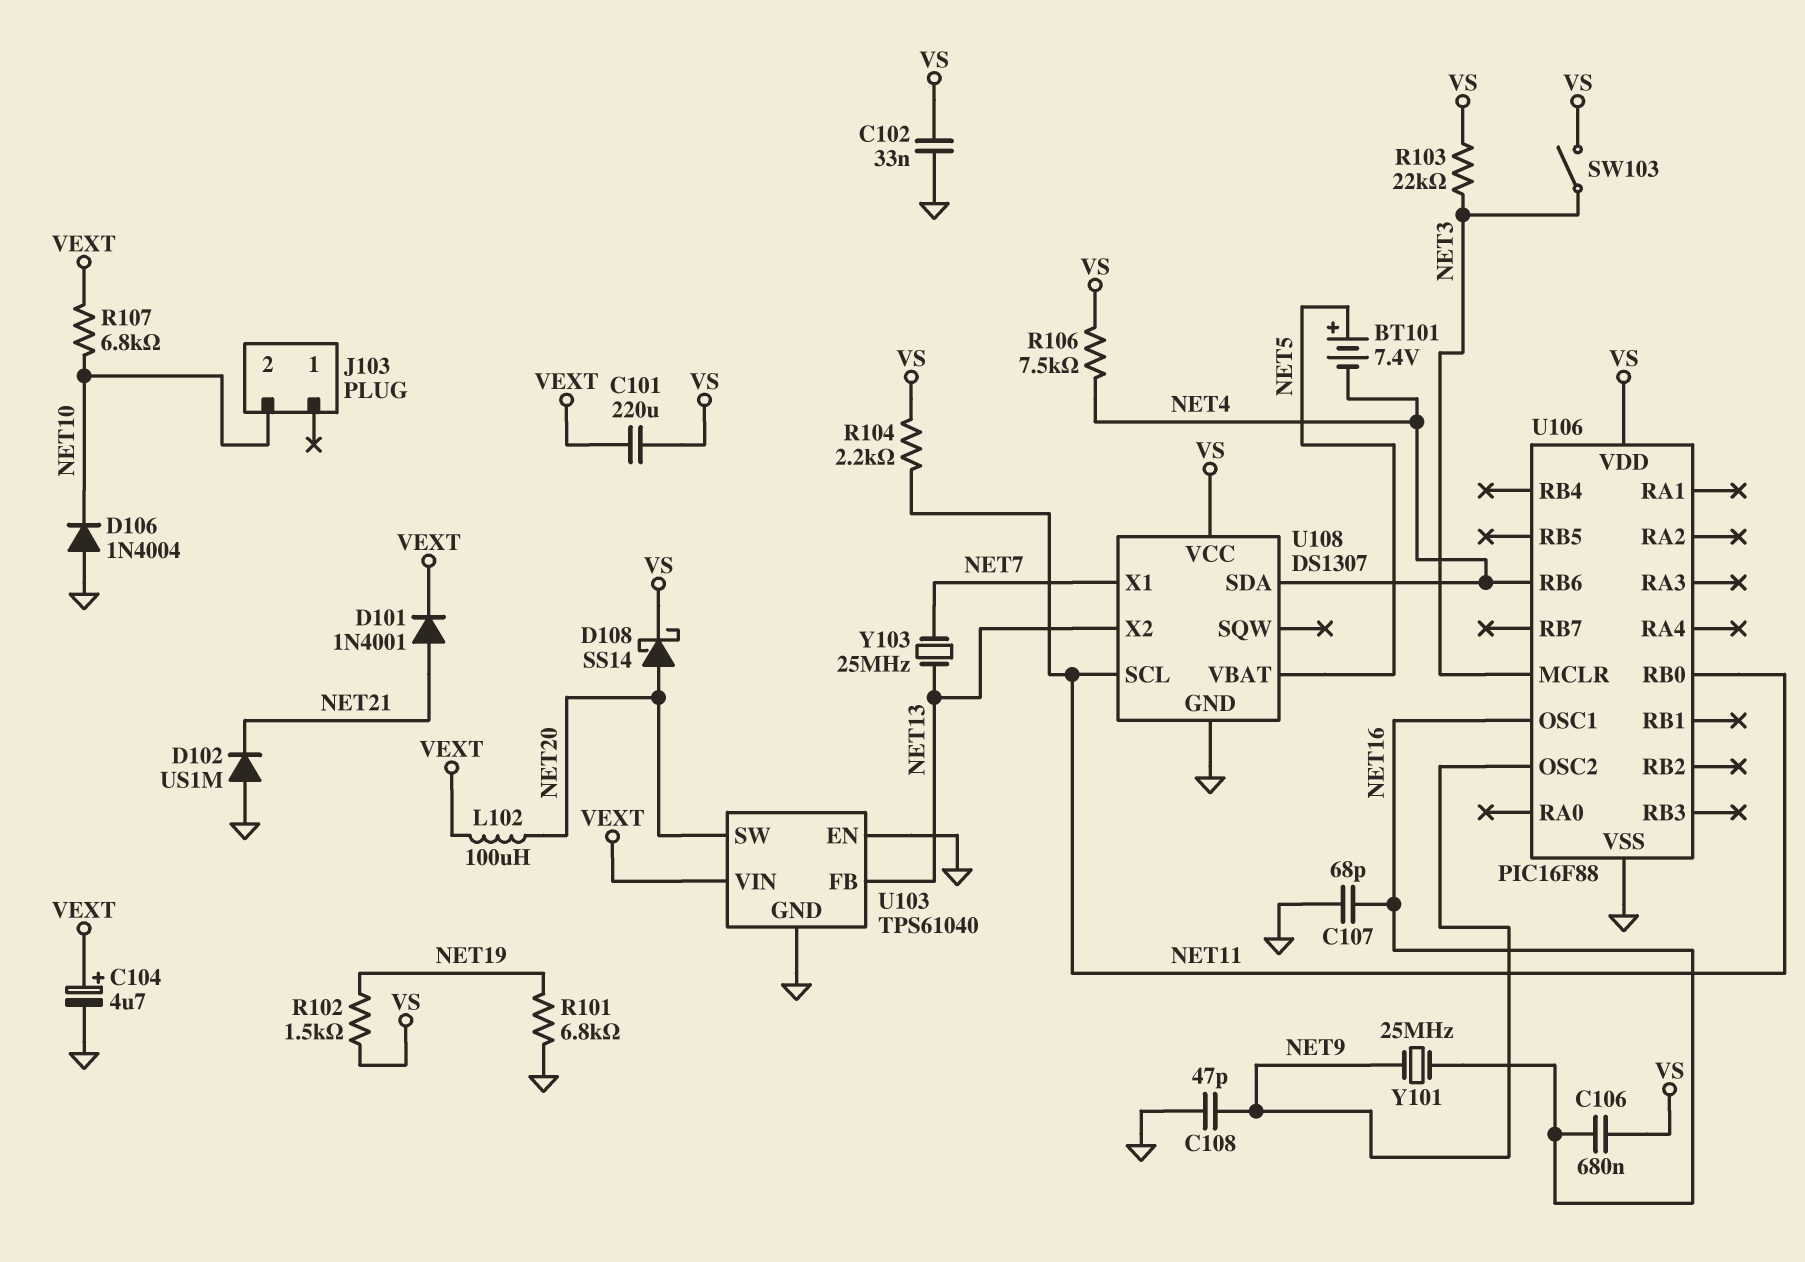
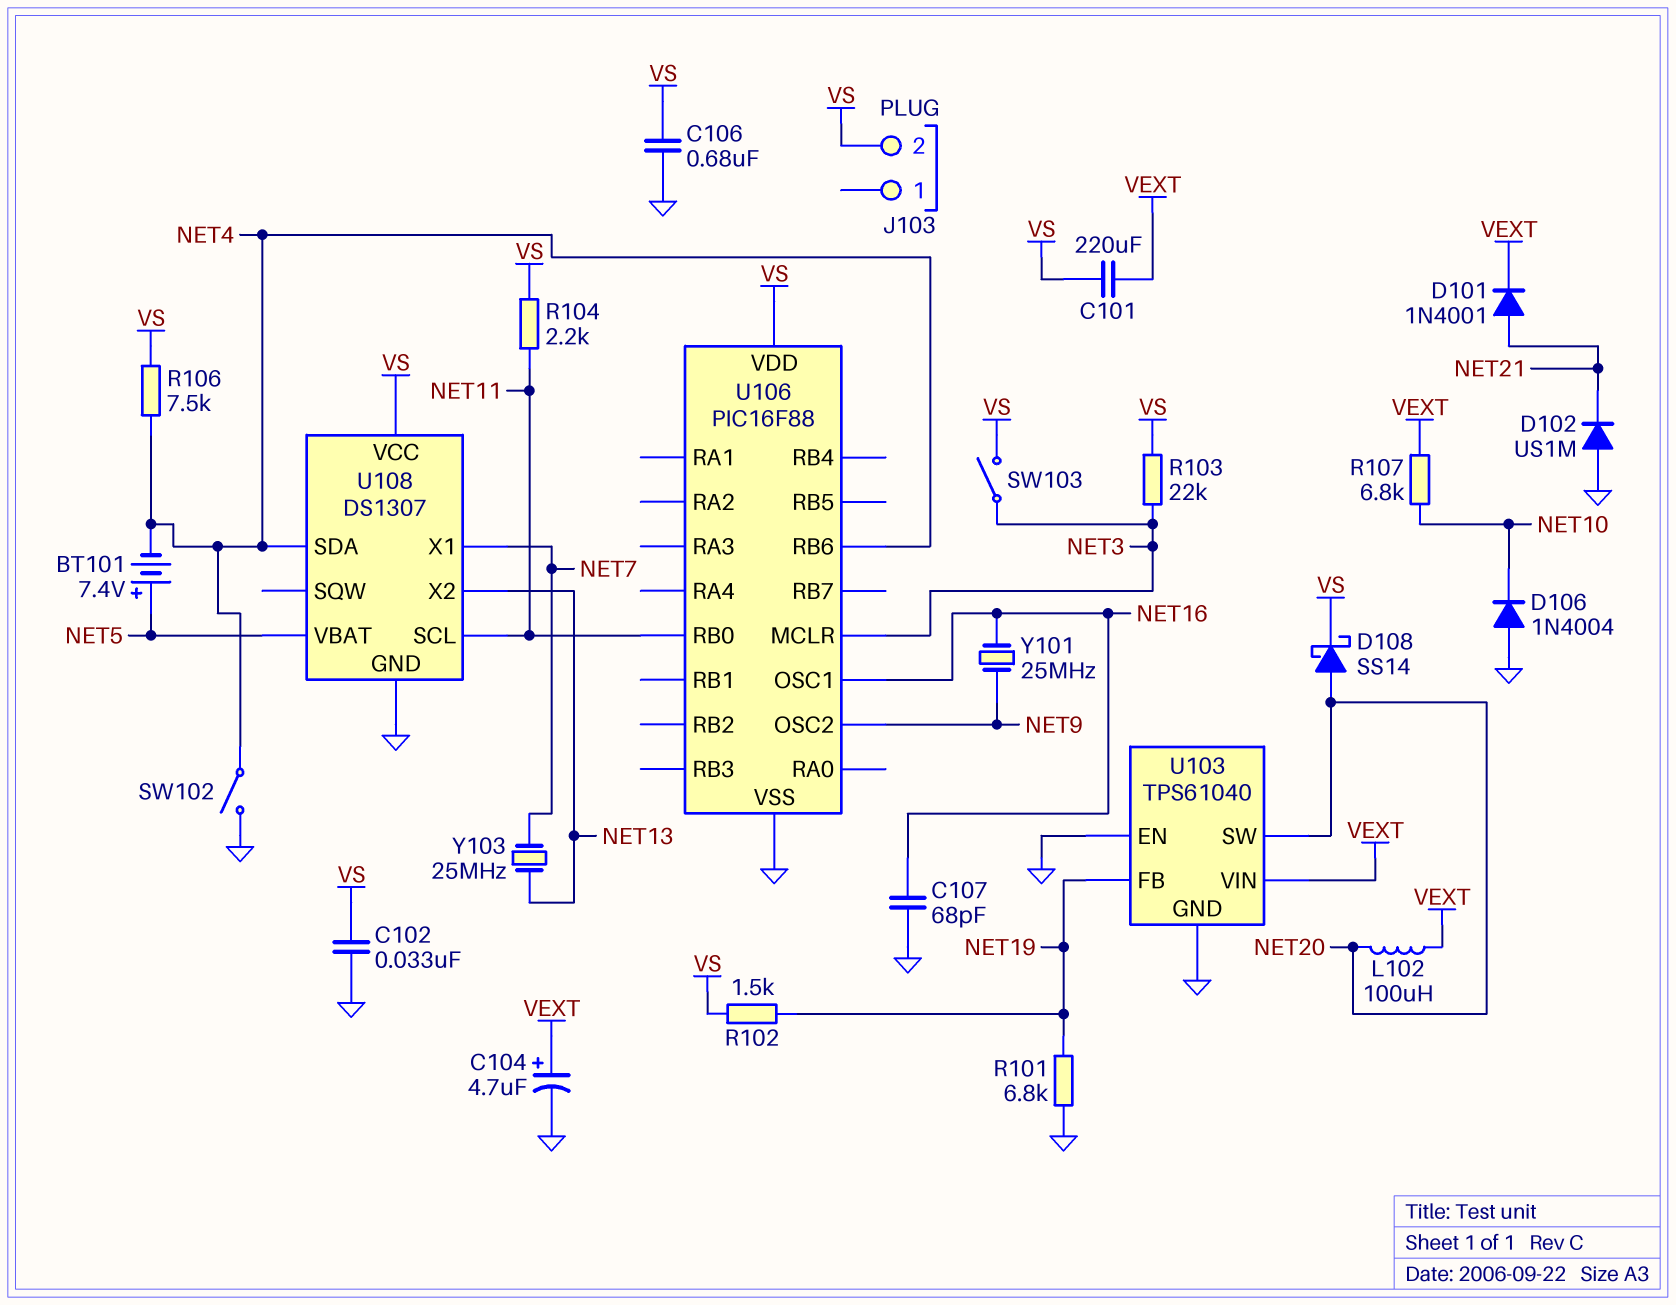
C106: 680nF (NET16, VS) -> 680nF (GND, VS)
C108: 47pF (GND, NET9) -> none
J103 pin 2: NET10 -> VS
SW102: none -> switch (GND, NET4)
U103 pin FB: NET13 -> NET19

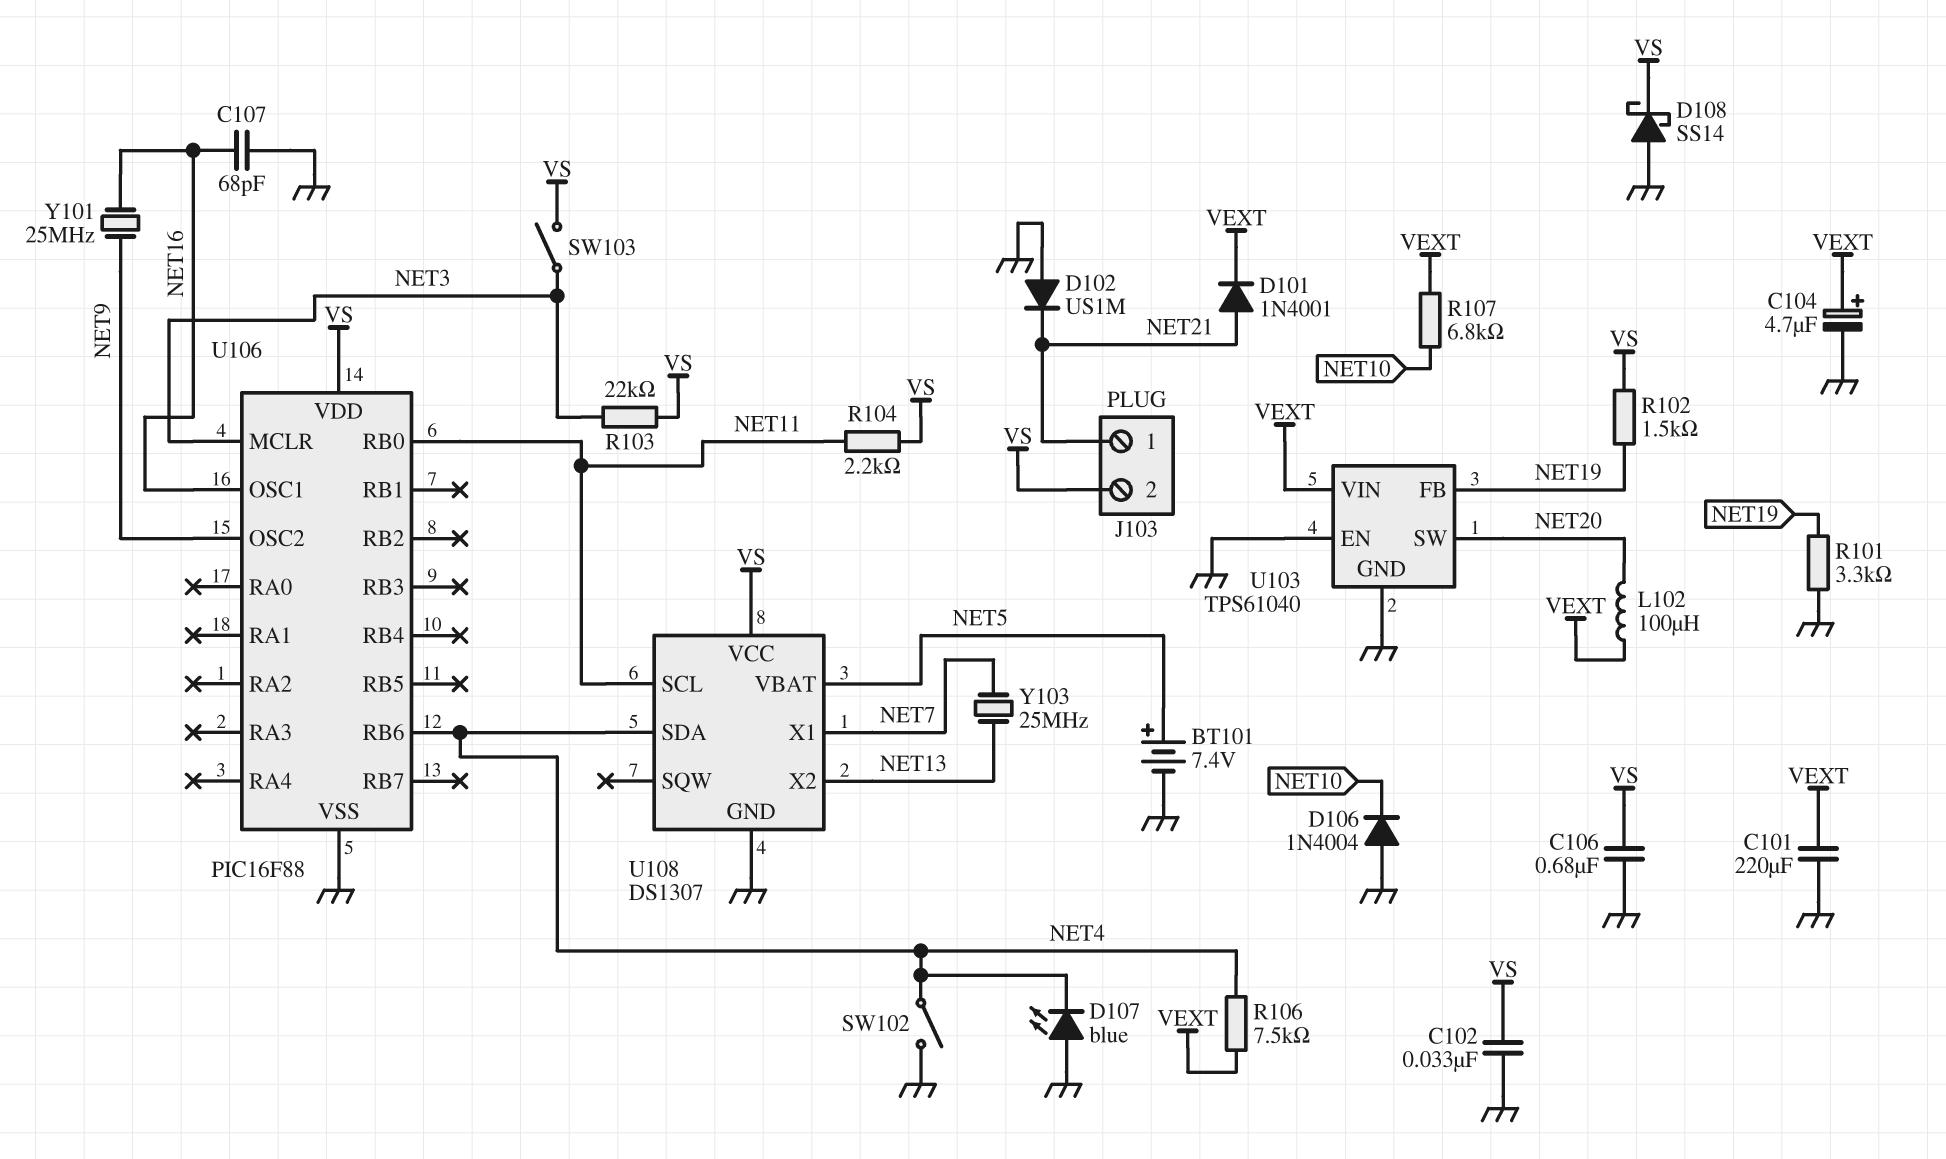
BT101: 7.4V (plus NET5, minus NET4) -> 7.4V (plus NET5, minus GND)
C101: 220uF (VEXT, VS) -> 220uF (GND, VEXT)
D107: none -> LED blue (A GND, K NET4)
D108: schottky SS14 (A NET20, K VS) -> schottky SS14 (A GND, K VS)
J103 pin 1: none -> NET21
R101: 6.8k (GND, NET19) -> 3.3k (GND, NET19)
R106: 7.5k (NET4, VS) -> 7.5k (NET4, VEXT)

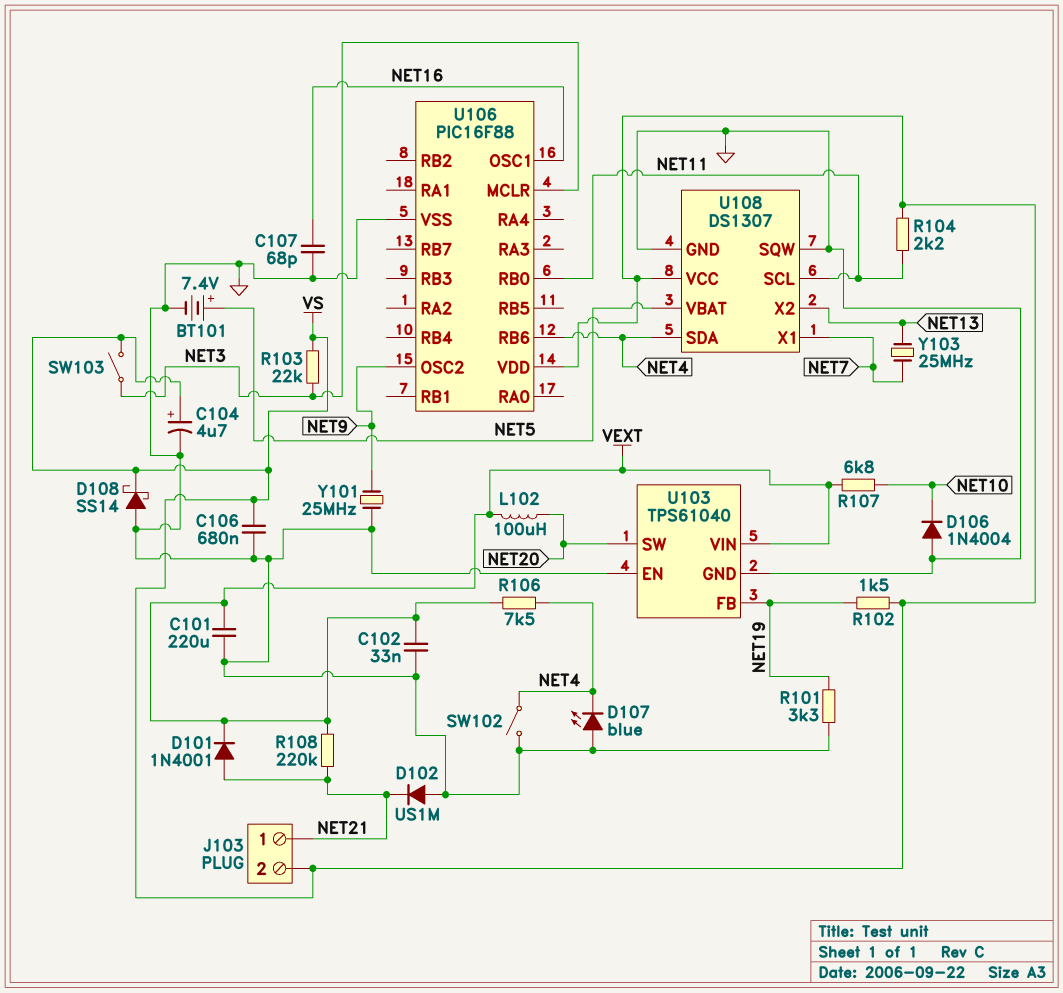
C102: 33nF (GND, VS) -> 33nF (GND, VEXT)
C104: 4.7uF (plus VEXT, minus GND) -> 4.7uF (plus VS, minus GND)
R108: none -> 220k (NET21, VEXT)
U108 pin SQW: none -> GND
Y101: 25MHz (NET9, NET16) -> 25MHz (GND, NET9)

